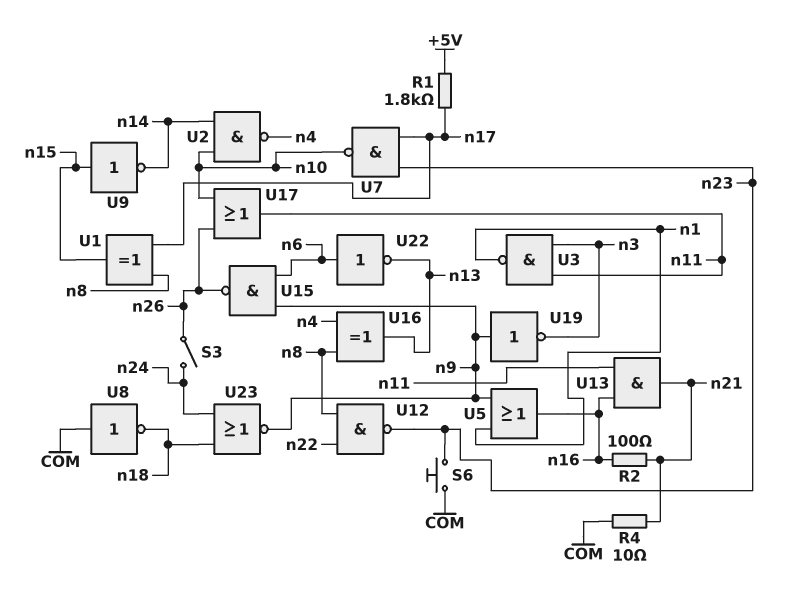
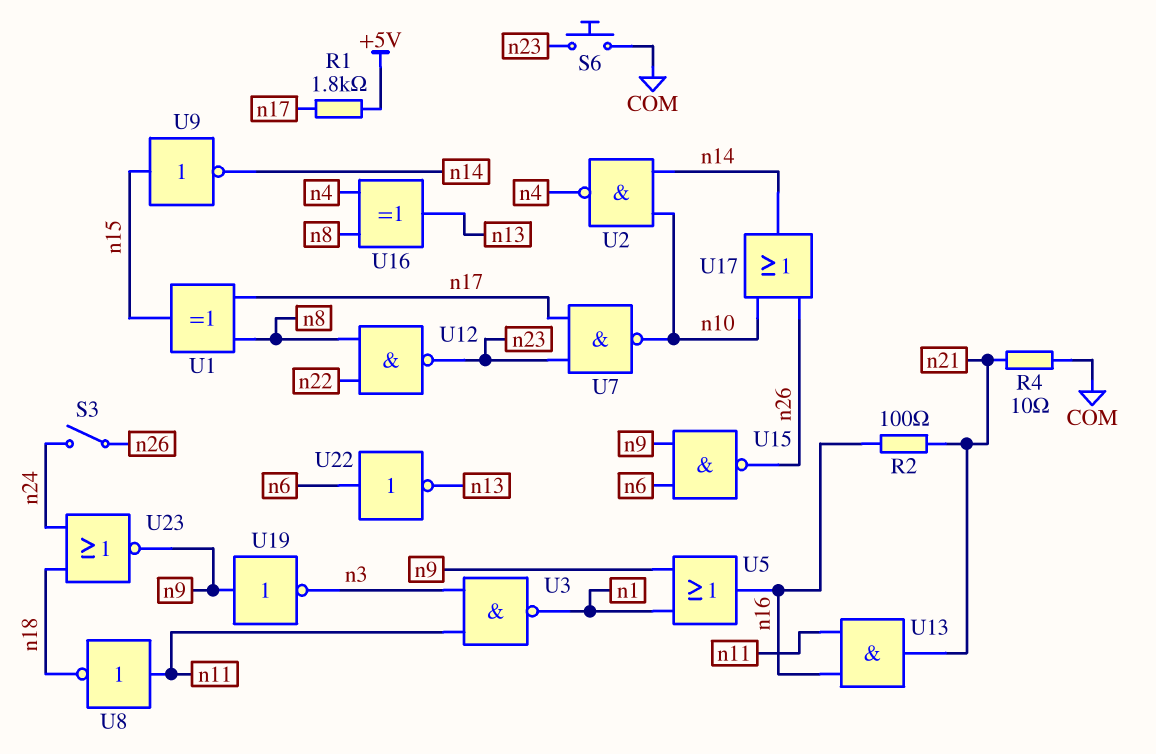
U8: NOT (in COM, out n18) -> NOT (in n11, out n18)
U17: OR (in n10, in n26, out n11) -> OR (in n10, in n26, out n14)

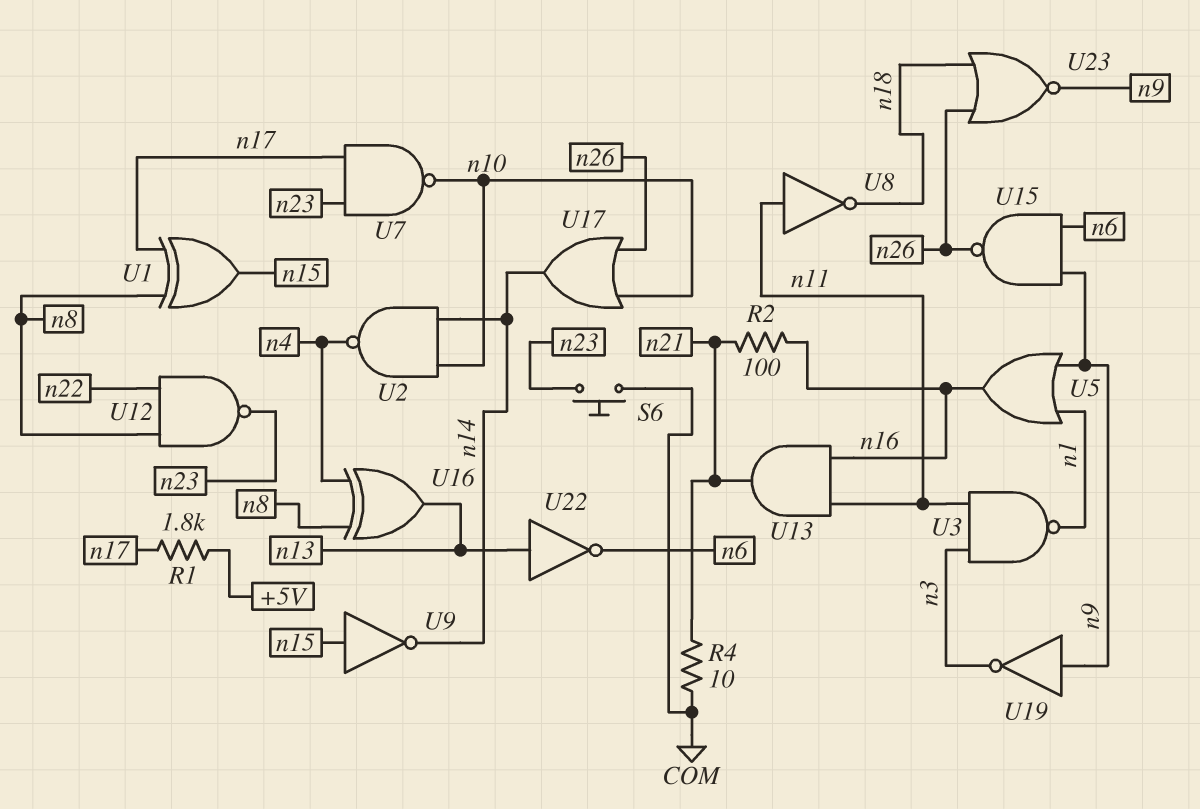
S3: switch (n24, n26) -> none
U22: NOT (in n6, out n13) -> NOT (in n13, out n6)
U23: NOR (in n18, in n24, out n9) -> NOR (in n18, in n26, out n9)

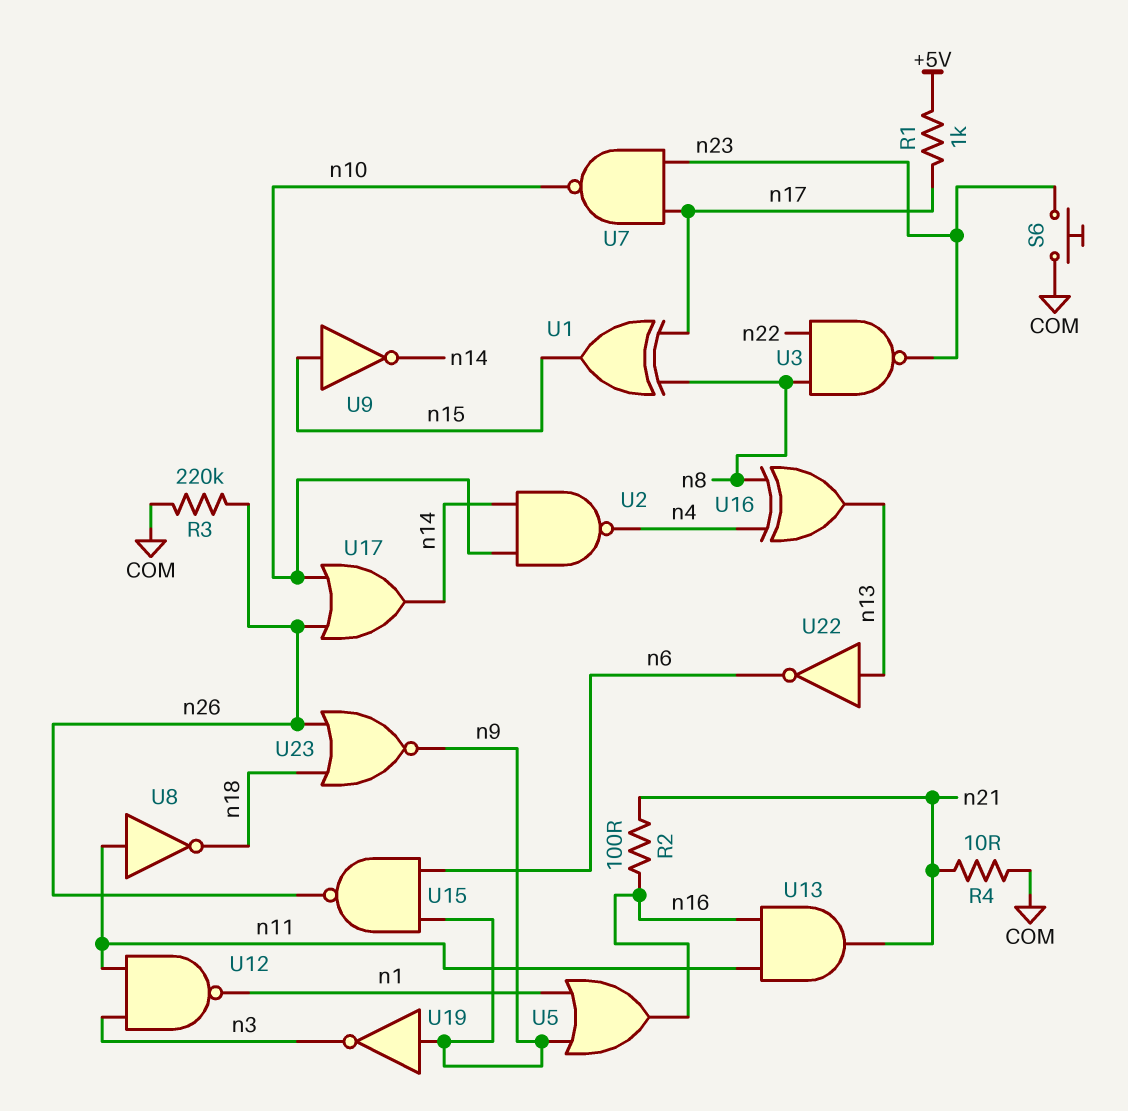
R1: 1.8k (+5V, n17) -> 1k (+5V, n17)
R3: none -> 220k (COM, n26)
U3: NAND (in n3, in n11, out n1) -> NAND (in n8, in n22, out n23)
U12: NAND (in n8, in n22, out n23) -> NAND (in n3, in n11, out n1)

